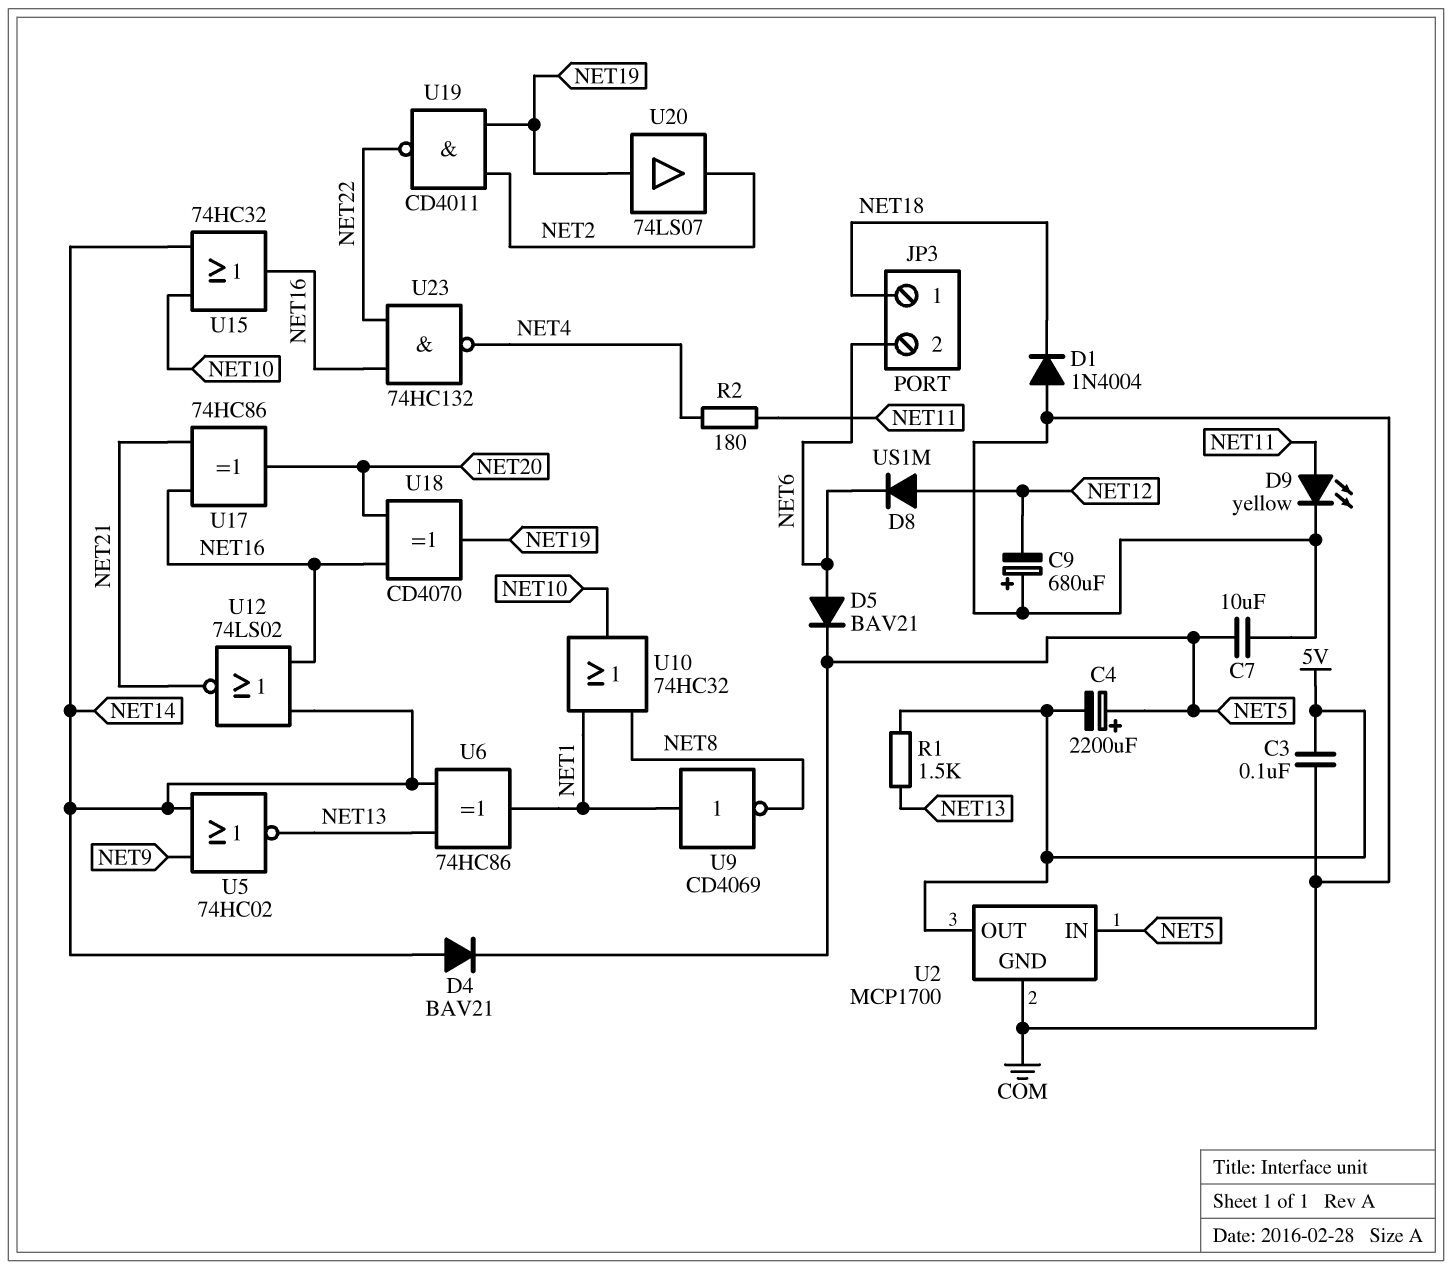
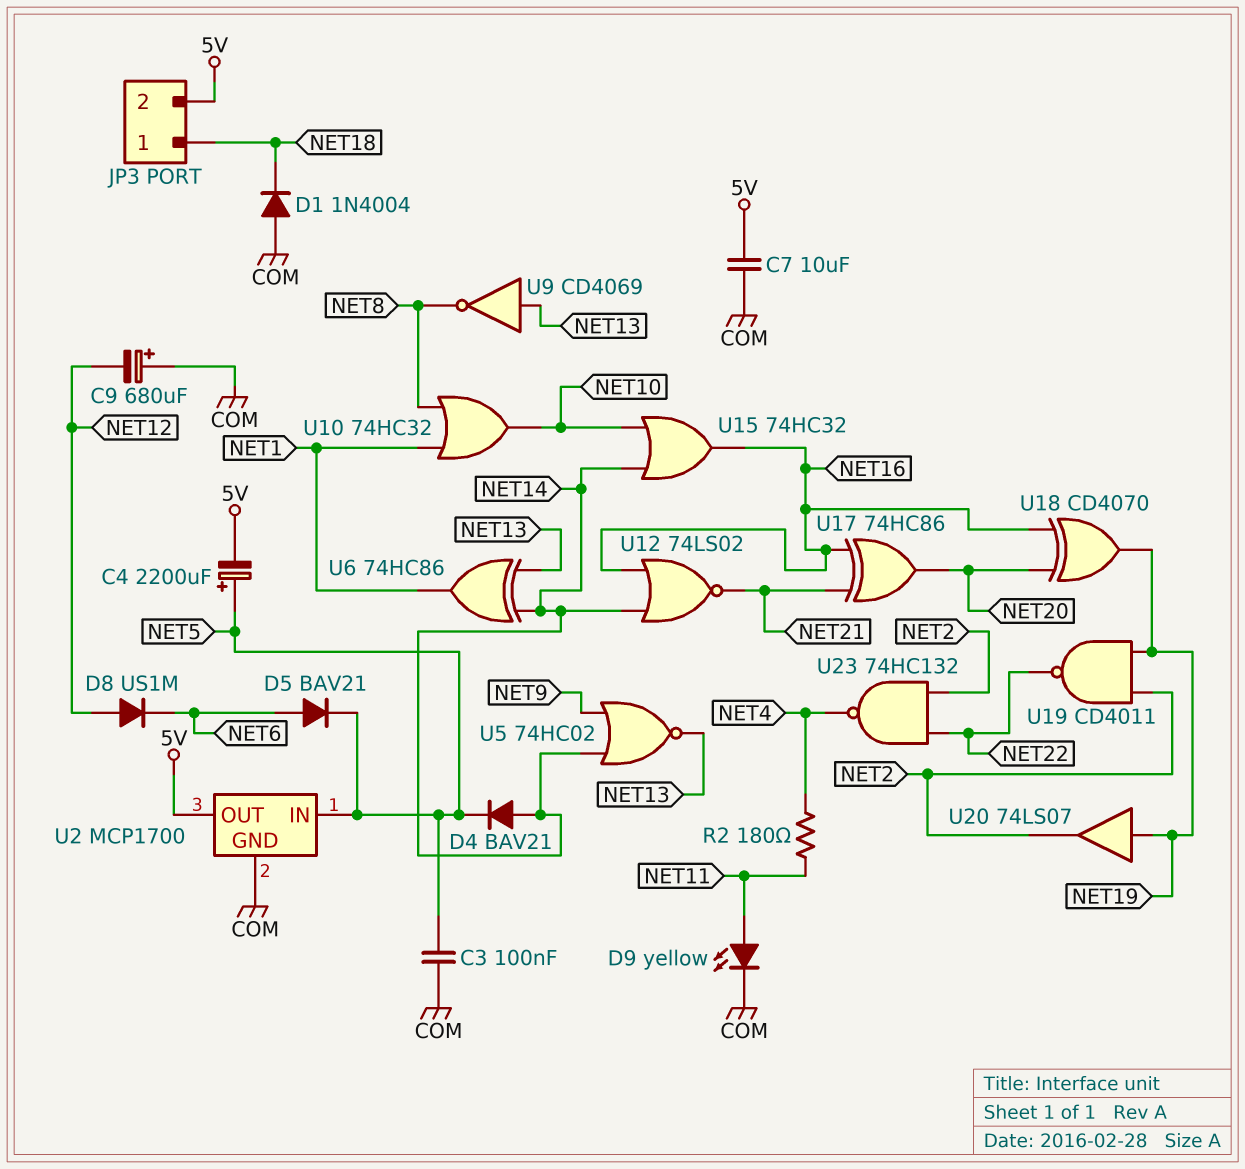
C3: 100nF (5V, COM) -> 100nF (COM, NET5)
C7: 10uF (COM, NET5) -> 10uF (5V, COM)
JP3 pin 2: NET6 -> 5V
R1: 1.5k (5V, NET13) -> none
U9: NOT CD4069 (in NET1, out NET8) -> NOT CD4069 (in NET13, out NET8)
U23: NAND 74HC132 (in NET16, in NET22, out NET4) -> NAND 74HC132 (in NET2, in NET22, out NET4)

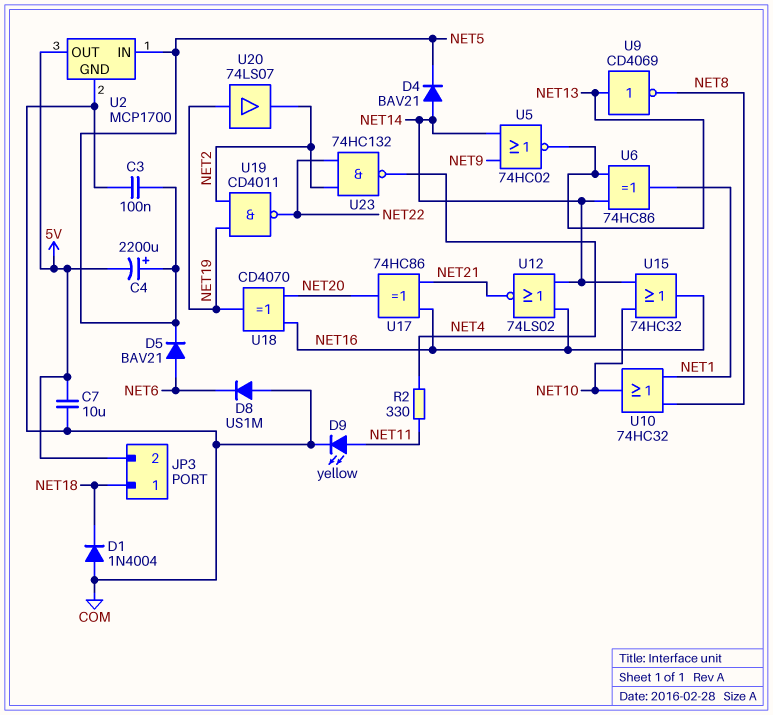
C9: 680uF (plus COM, minus NET12) -> none
D8: diode US1M (A NET12, K NET6) -> diode US1M (A COM, K NET6)
R2: 180 (NET4, NET11) -> 330 (NET4, NET11)

